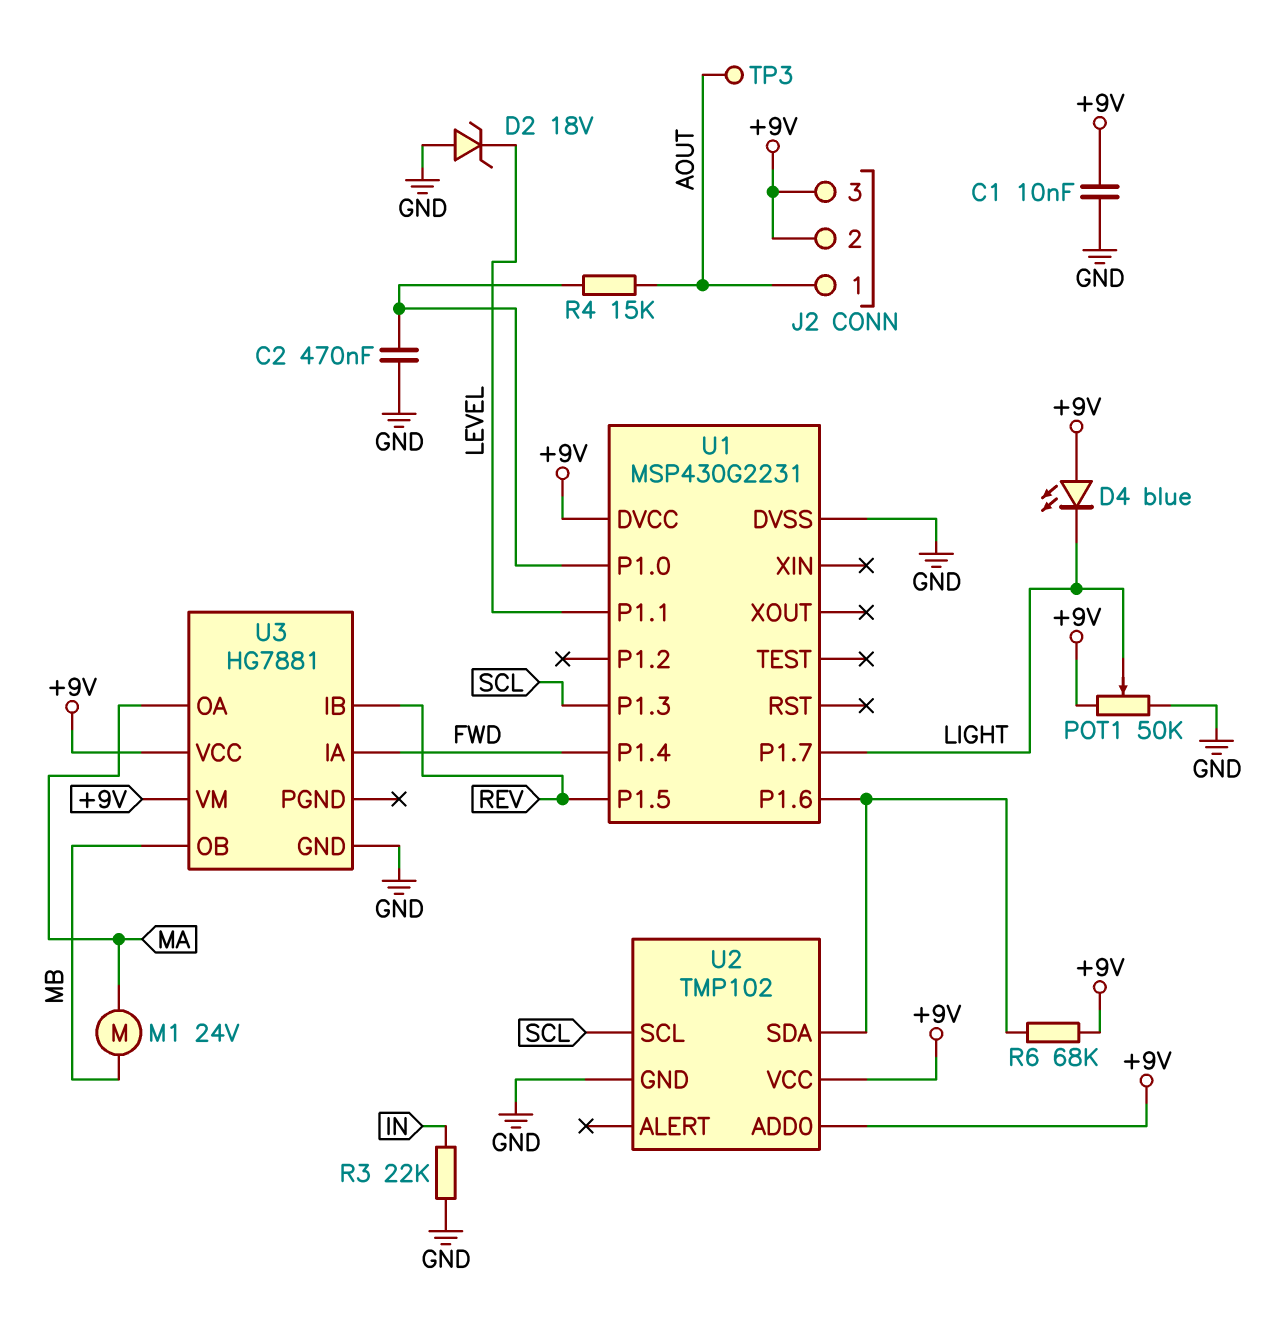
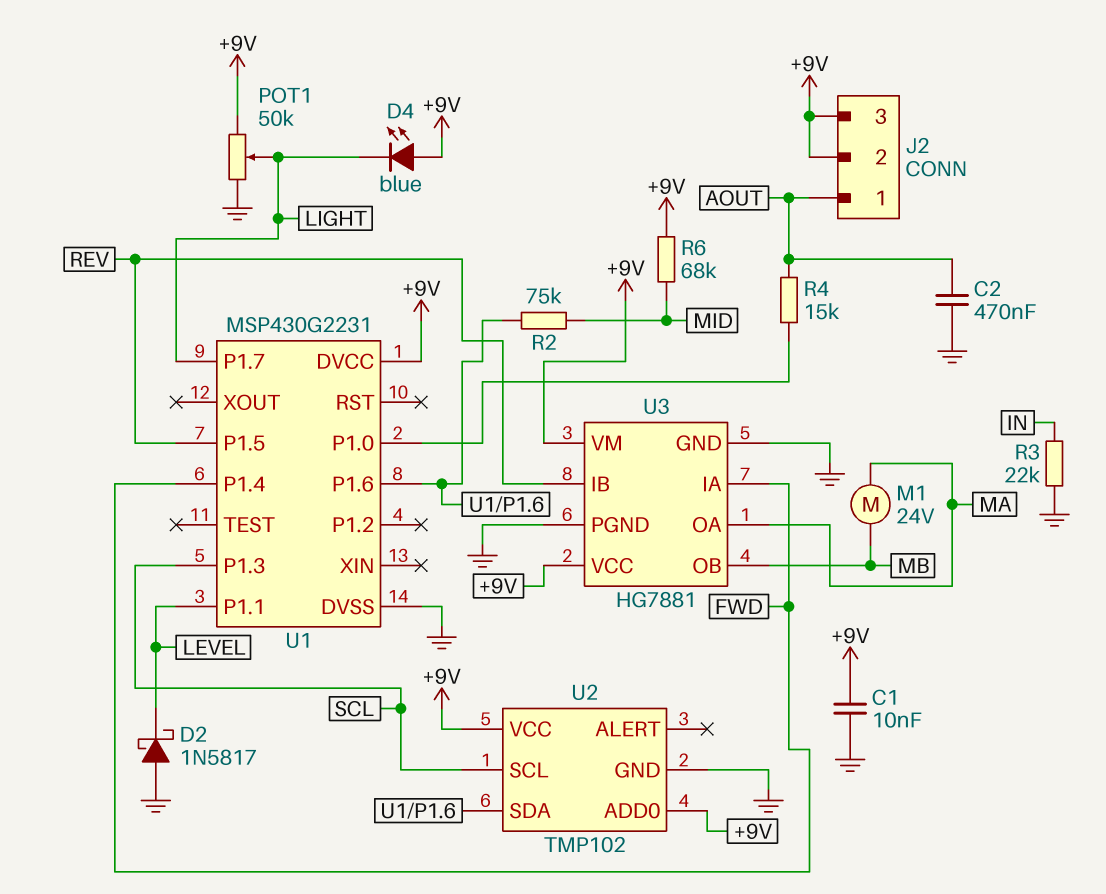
C2: 470nF (GND, U1/P1.0) -> 470nF (AOUT, GND)
D2: zener 18V (A GND, K LEVEL) -> schottky 1N5817 (A GND, K LEVEL)
R2: none -> 75k (MID, U1/P1.6)
R6: 68k (+9V, U1/P1.6) -> 68k (+9V, MID)
TP3: test point (AOUT) -> none
U3 pin PGND: none -> GND

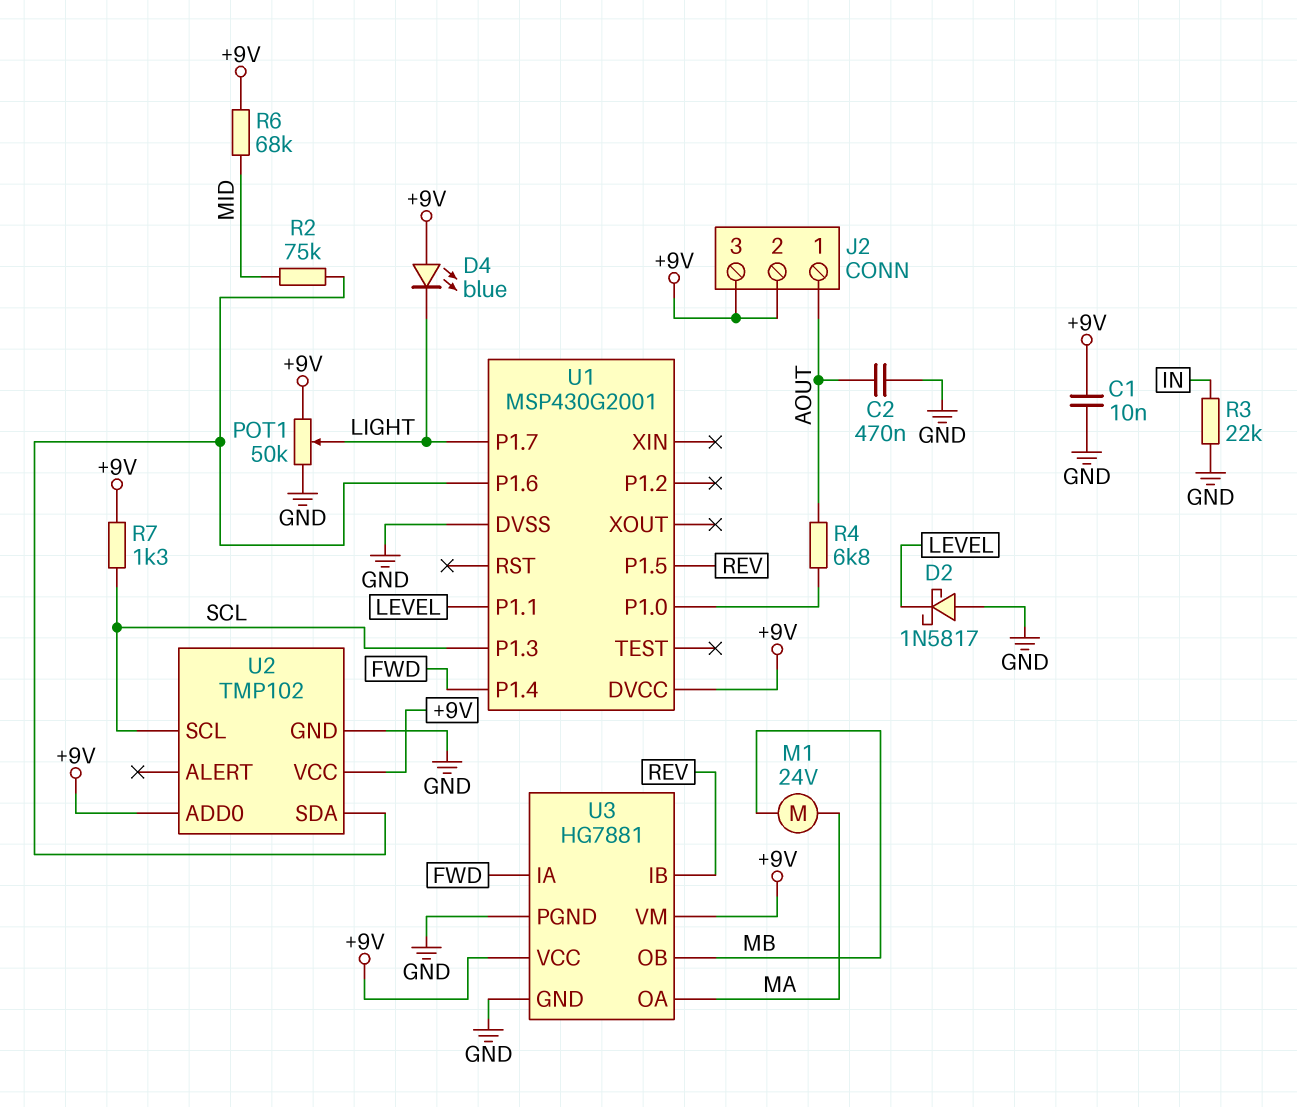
R4: 15k (AOUT, U1/P1.0) -> 6.8k (AOUT, U1/P1.0)
R7: none -> 1.3k (+9V, SCL)
U1: MSP430G2231 -> MSP430G2001

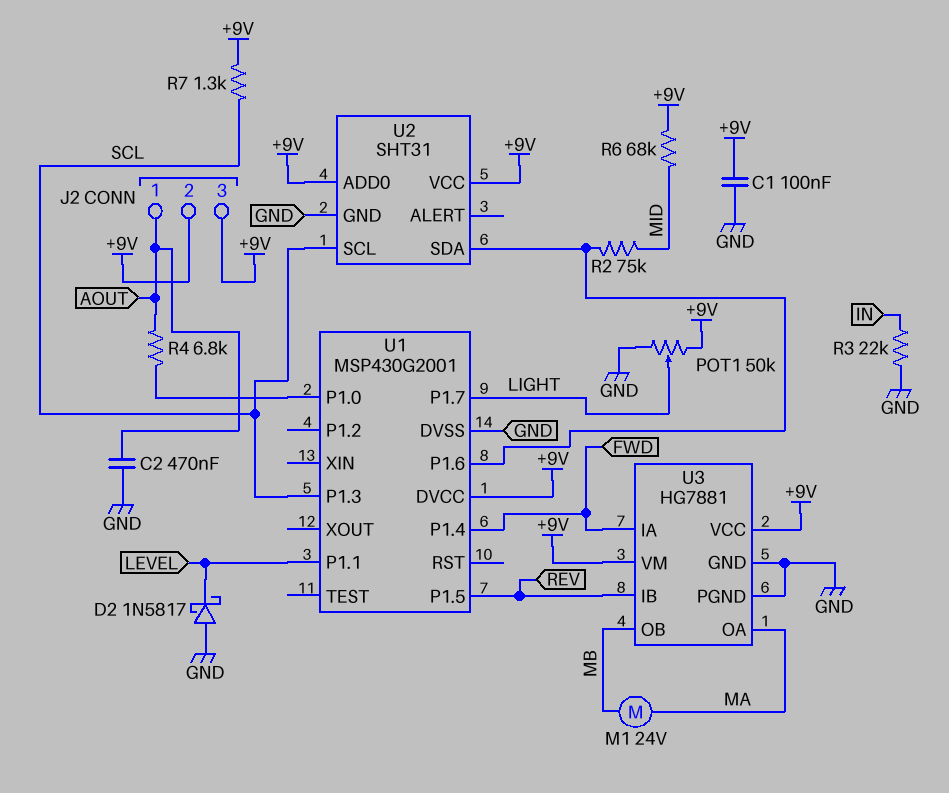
C1: 10nF (+9V, GND) -> 100nF (+9V, GND)
D4: LED blue (A +9V, K LIGHT) -> none
U2: TMP102 -> SHT31

